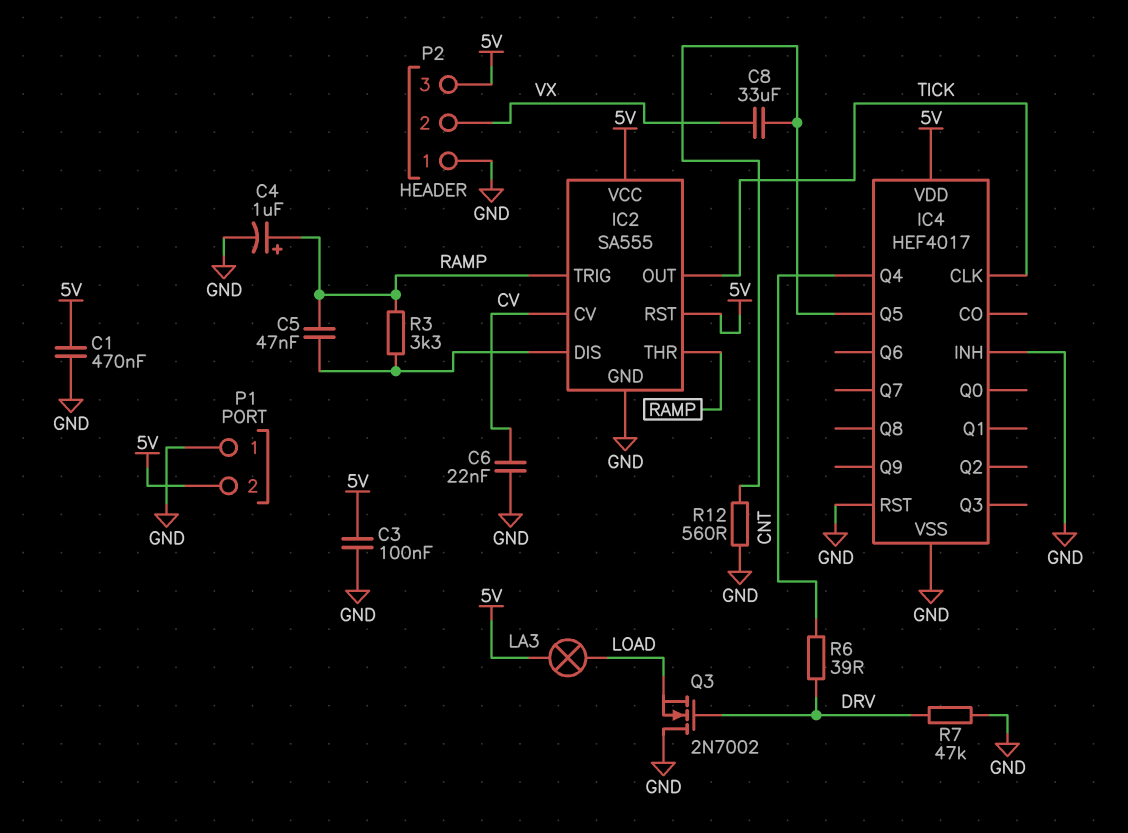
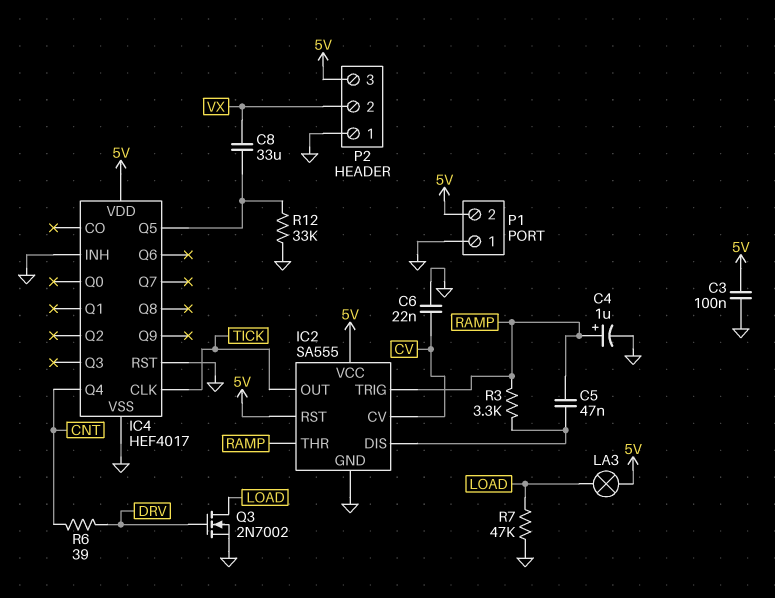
C1: 470nF (5V, GND) -> none
Q3: NMOS 2N7002 (G DRV, D GND, S LOAD) -> NMOS 2N7002 (G DRV, D LOAD, S GND)
R7: 47k (DRV, GND) -> 47k (GND, LOAD)
R12: 560 (GND, IC4/Q5) -> 33k (GND, IC4/Q5)

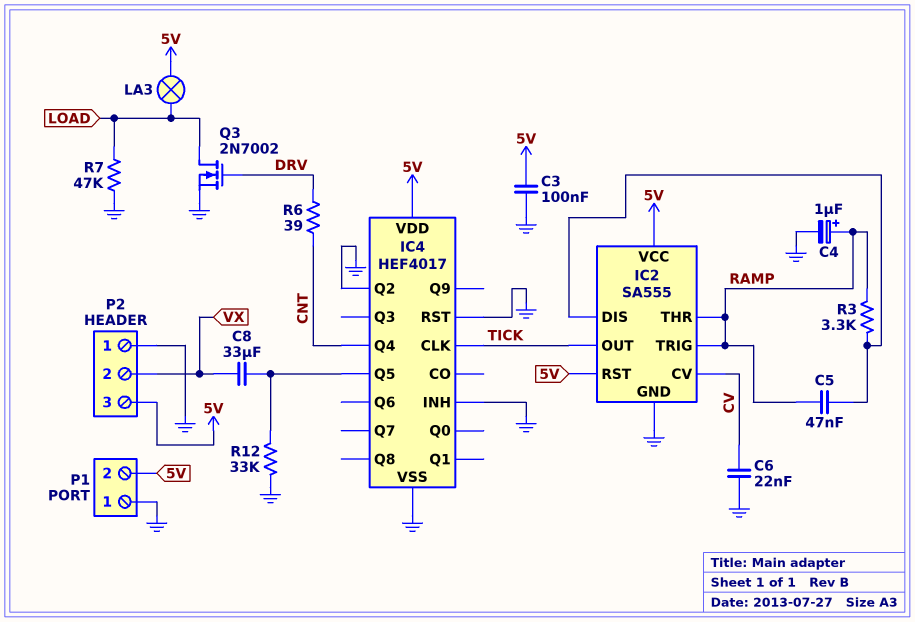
IC4 pin Q2: none -> GND

